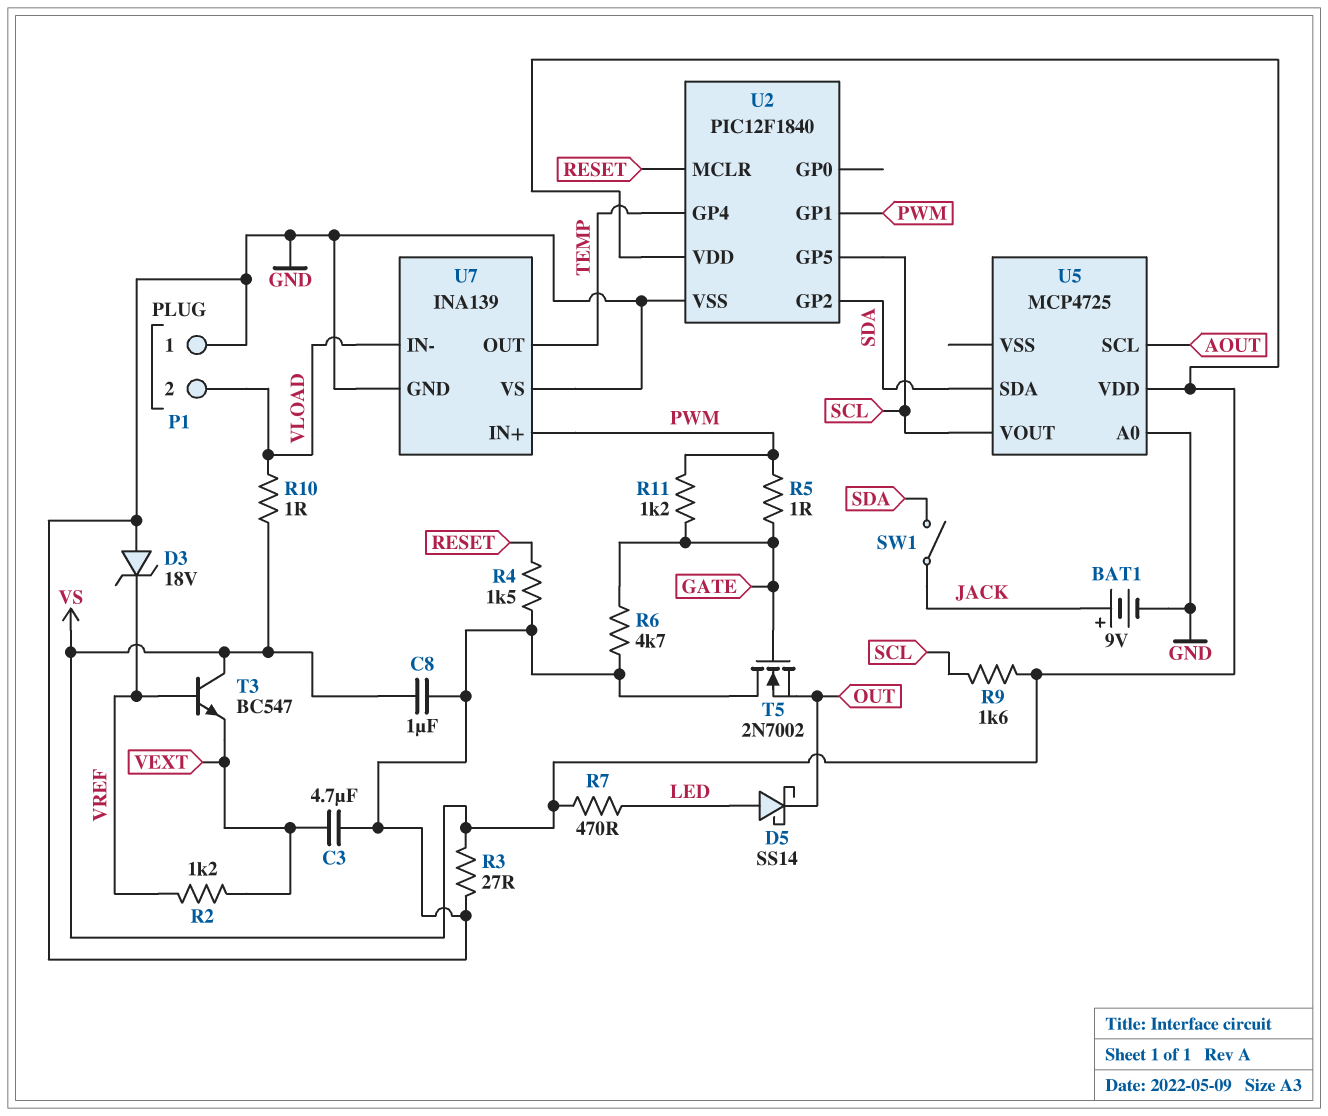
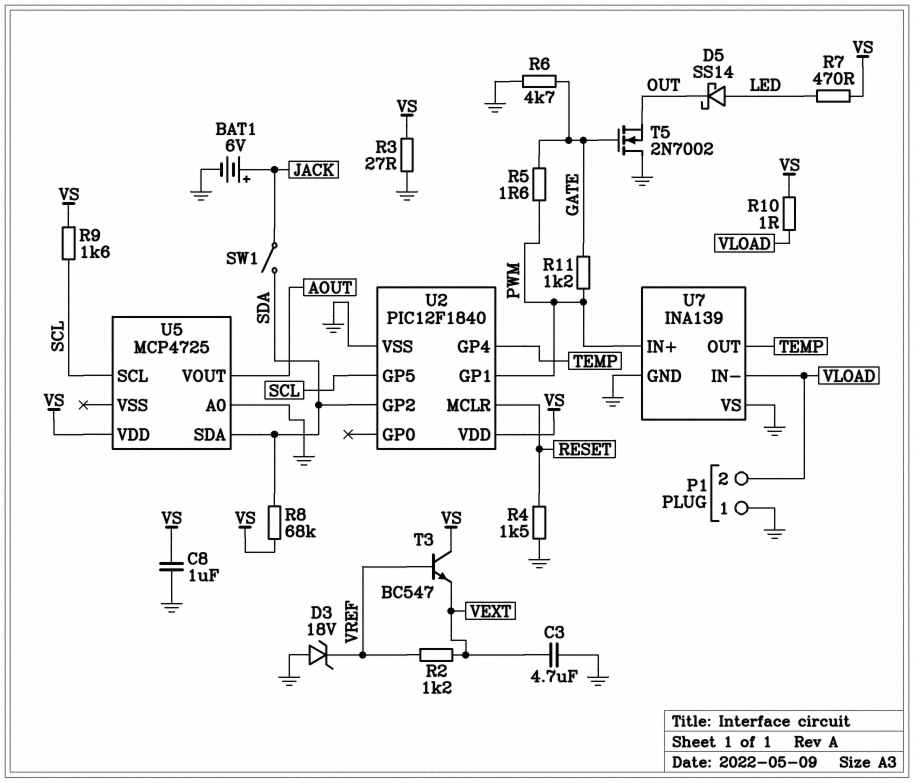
BAT1: 9V (plus JACK, minus GND) -> 6V (plus JACK, minus GND)
R5: 1 (GATE, PWM) -> 1.6 (GATE, PWM)
R8: none -> 68k (SDA, VS)
U5 pin SCL: AOUT -> SCL
U5 pin VOUT: SCL -> AOUT

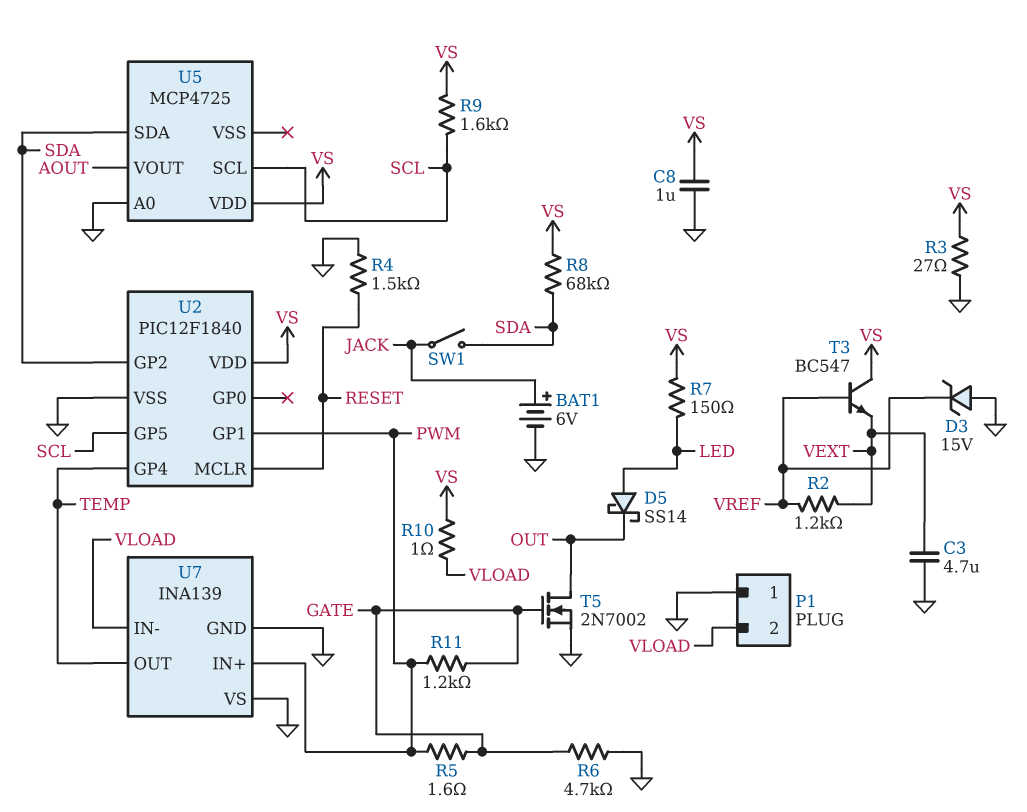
D3: zener 18V (A GND, K VREF) -> zener 15V (A GND, K VREF)
R7: 470 (LED, VS) -> 150 (LED, VS)
T5: NMOS 2N7002 (G GATE, D GND, S OUT) -> NMOS 2N7002 (G GATE, D OUT, S GND)

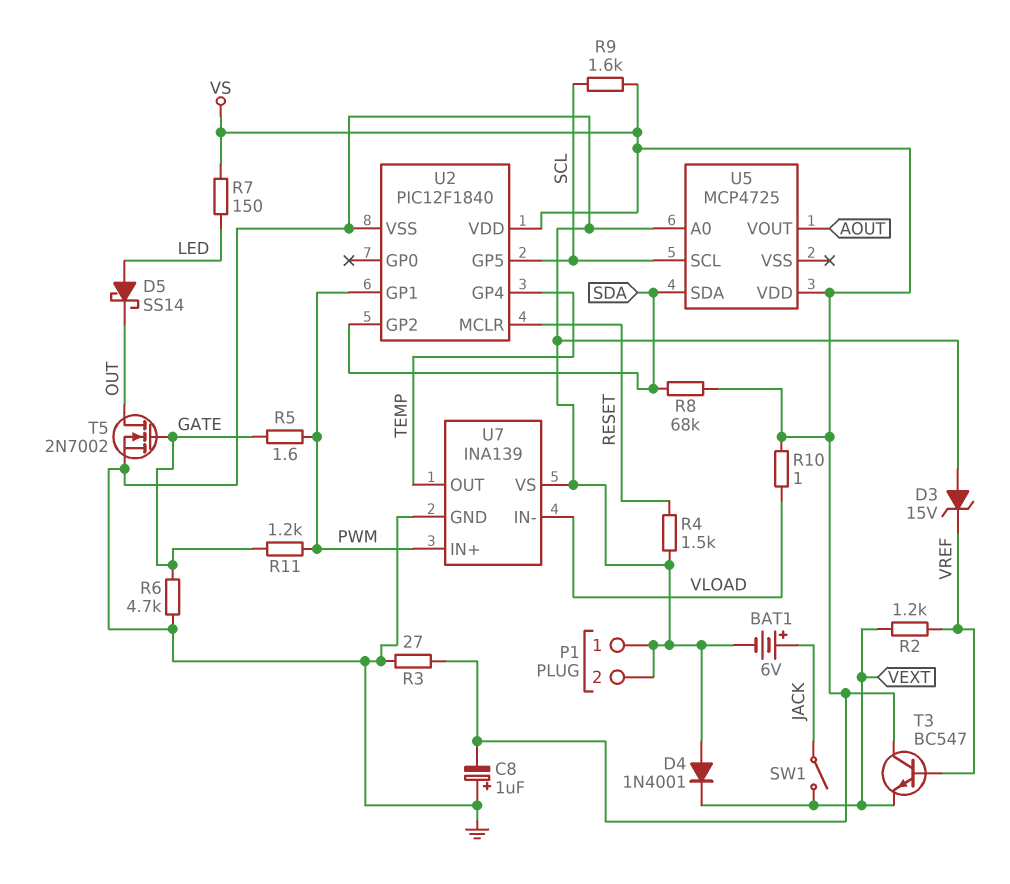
C3: 4.7uF (GND, VEXT) -> none
C8: 1uF (GND, VS) -> 1uF (plus GND, minus VS)
D4: none -> diode 1N4001 (A GND, K VEXT)
P1 pin 2: VLOAD -> GND
SW1: switch (JACK, SDA) -> switch (JACK, VEXT)

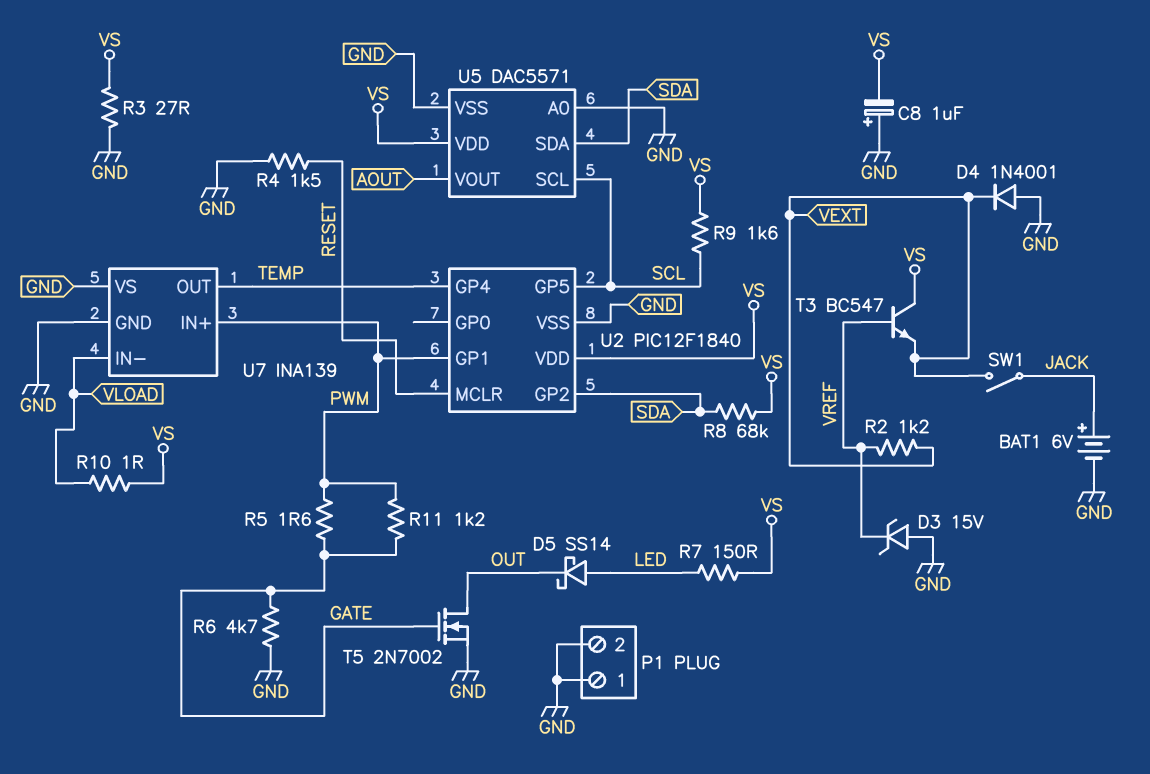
U5: MCP4725 -> DAC5571
U5 pin VSS: none -> GND

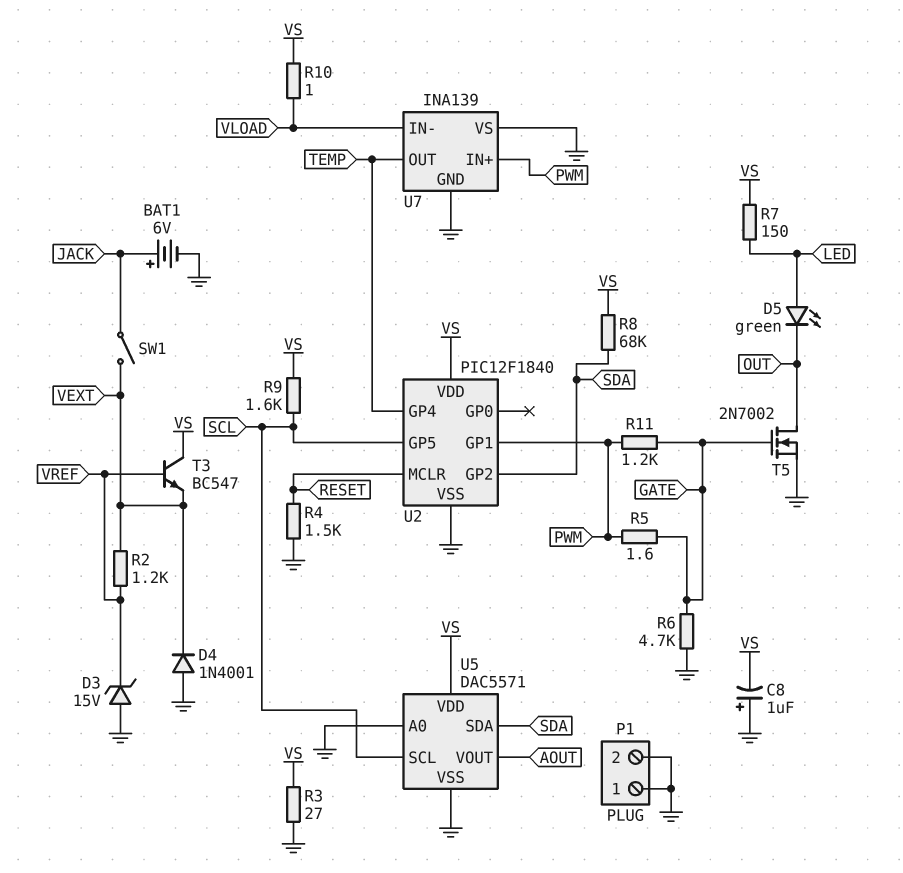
D5: schottky SS14 (A LED, K OUT) -> LED green (A LED, K OUT)

